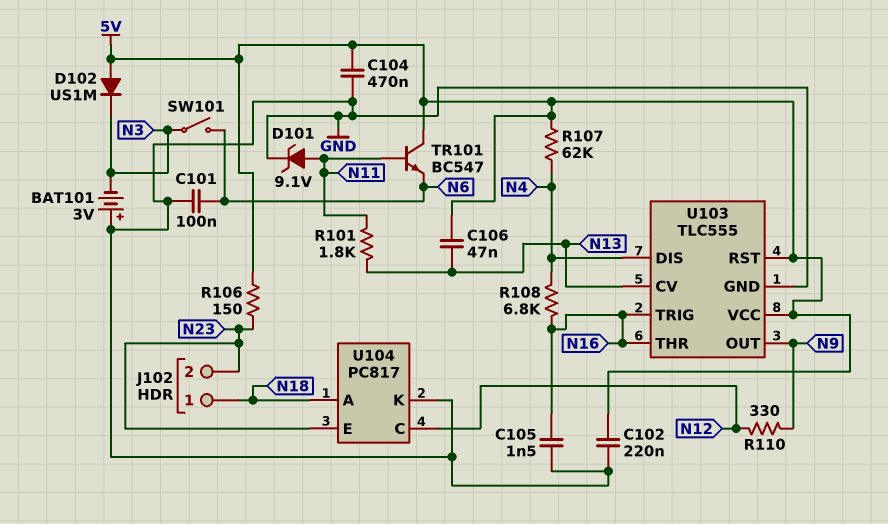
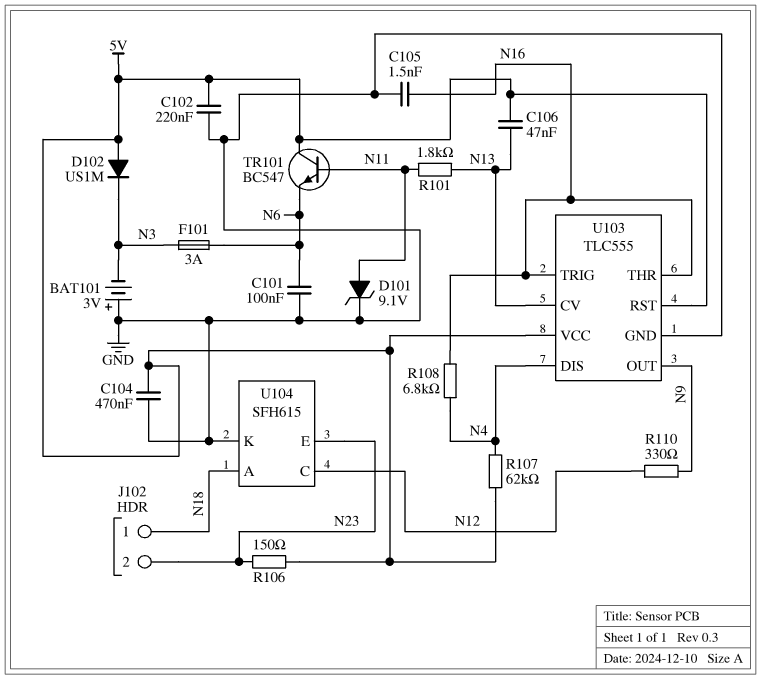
F101: none -> 3A (N3, N6)
SW101: switch (N3, N6) -> none
U104: PC817 -> SFH615

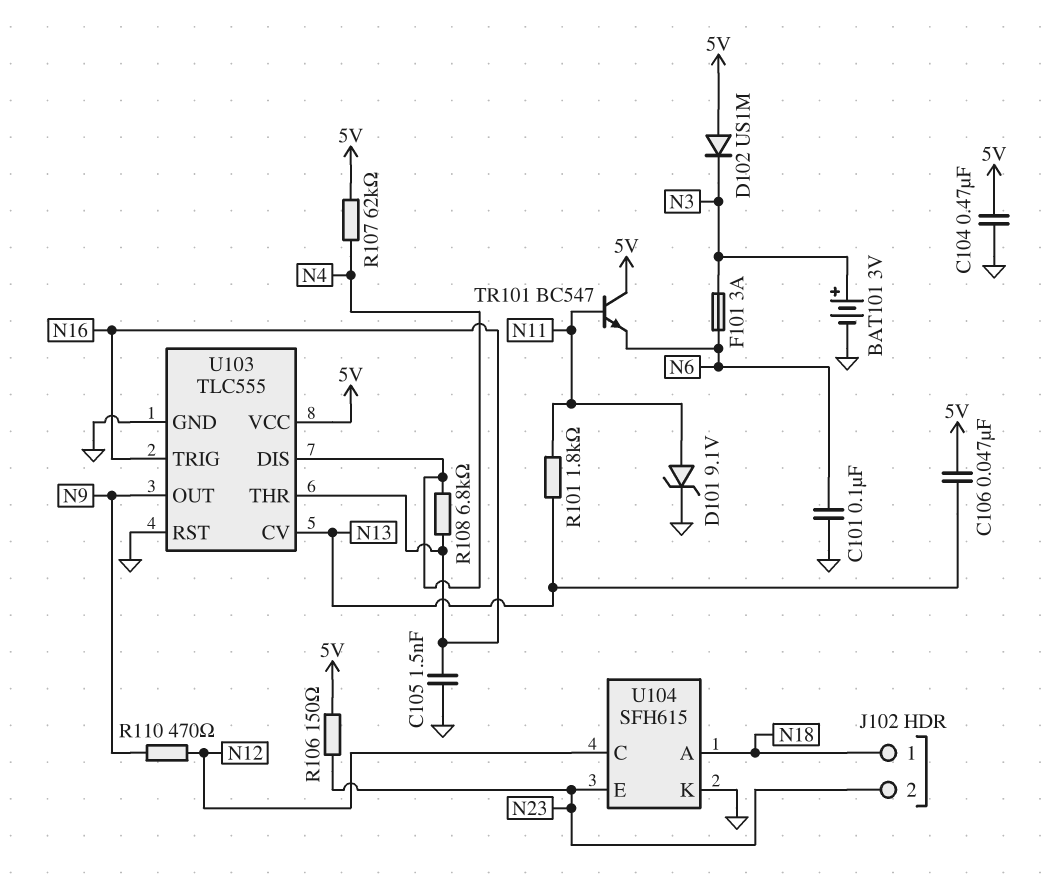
BAT101: 3V (plus GND, minus N3) -> 3V (plus N3, minus GND)
C102: 220nF (5V, GND) -> none
R110: 330 (N9, N12) -> 470 (N9, N12)
U103 pin RST: 5V -> GND

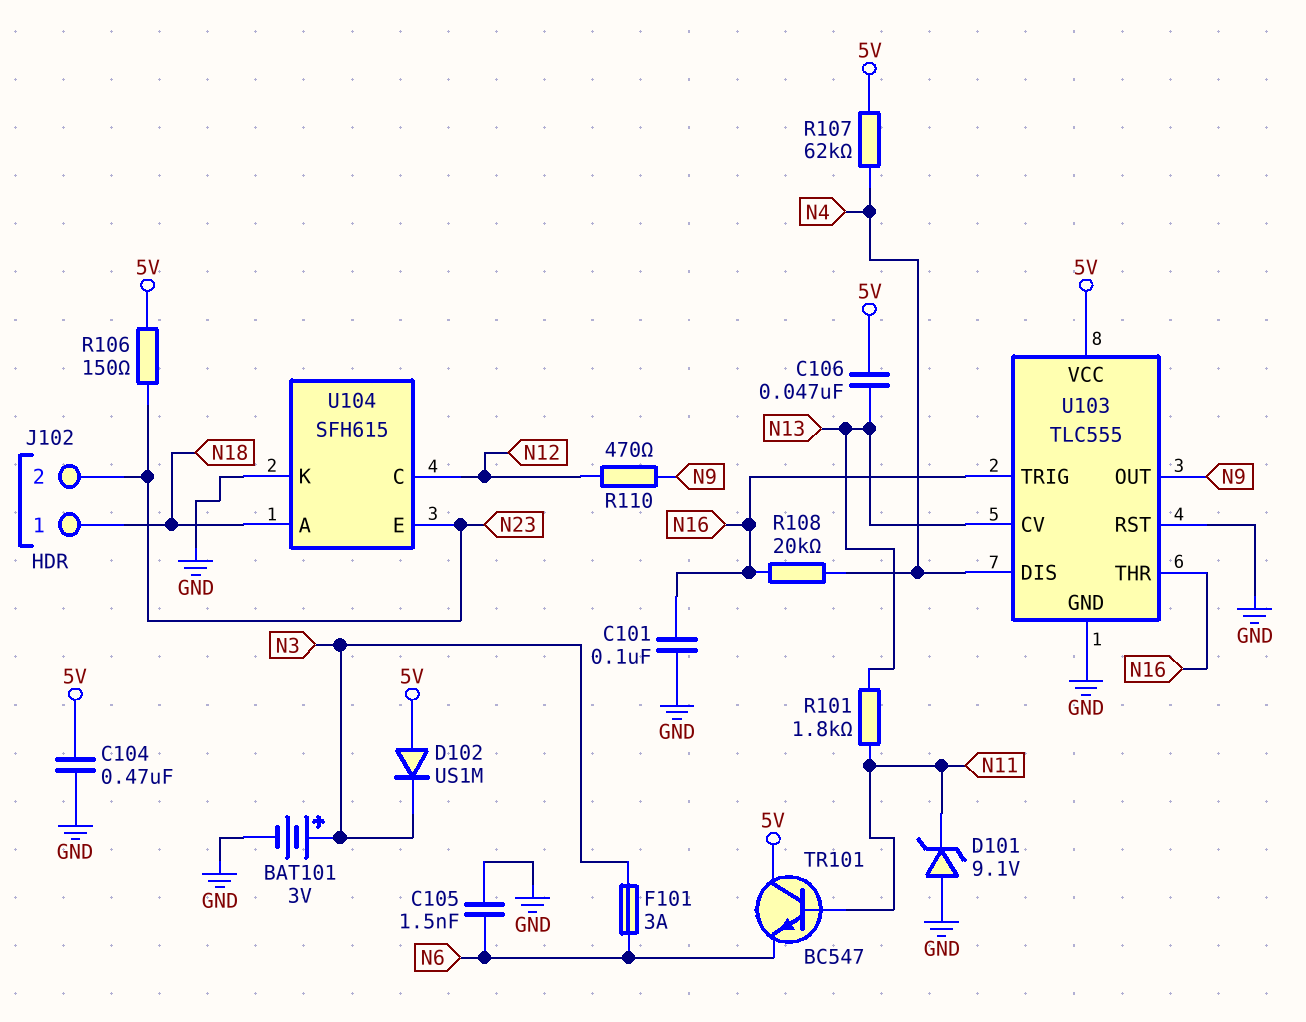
C101: 100nF (GND, N6) -> 100nF (GND, N16)
C105: 1.5nF (GND, N16) -> 1.5nF (GND, N6)
D101: zener 9.1V (A N11, K GND) -> zener 9.1V (A GND, K N11)
R108: 6.8k (N4, N16) -> 20k (N4, N16)

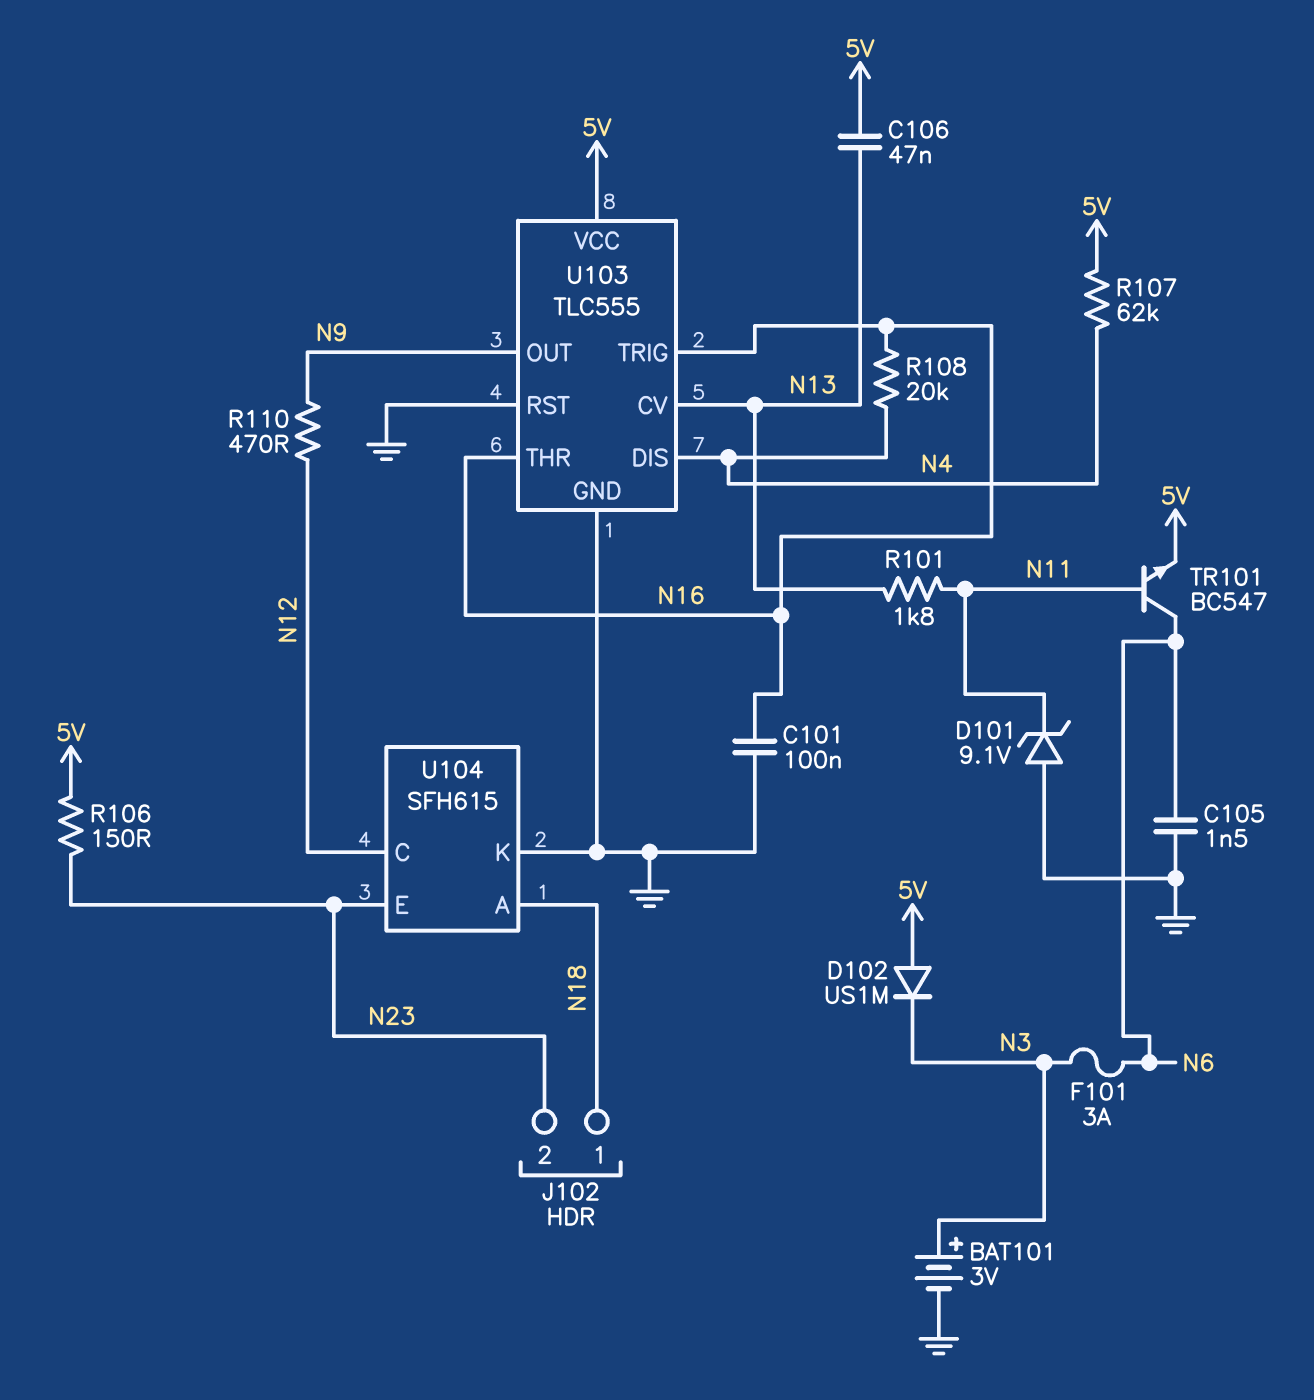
C104: 470nF (5V, GND) -> none
TR101: NPN BC547 (B N11, C 5V, E N6) -> NPN BC547 (B N11, C N6, E 5V)

